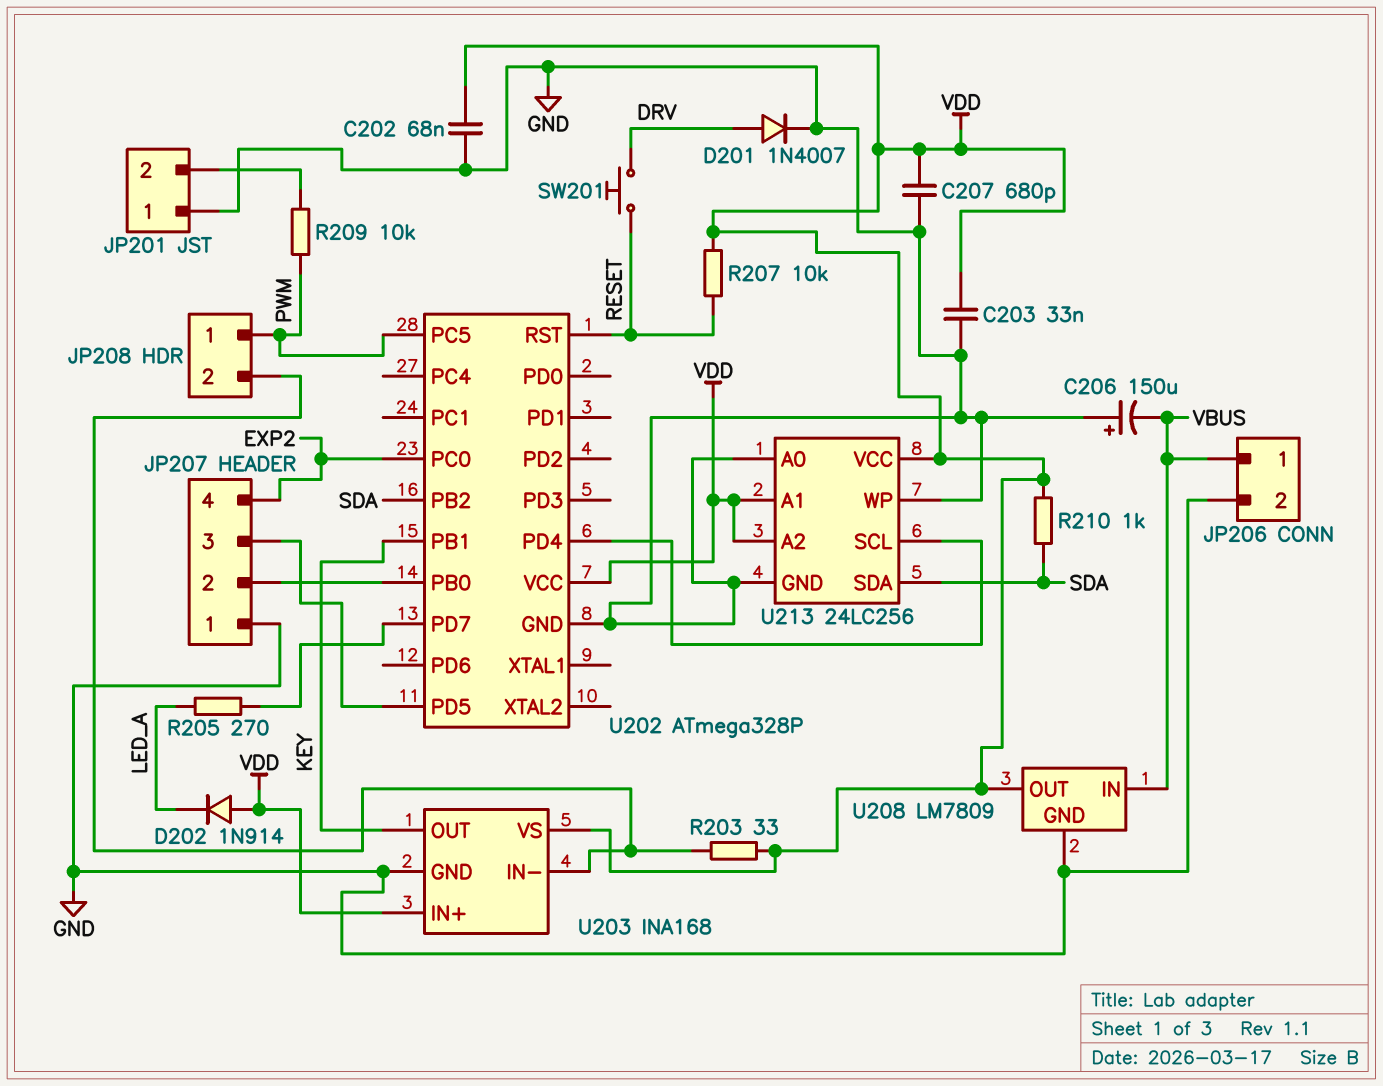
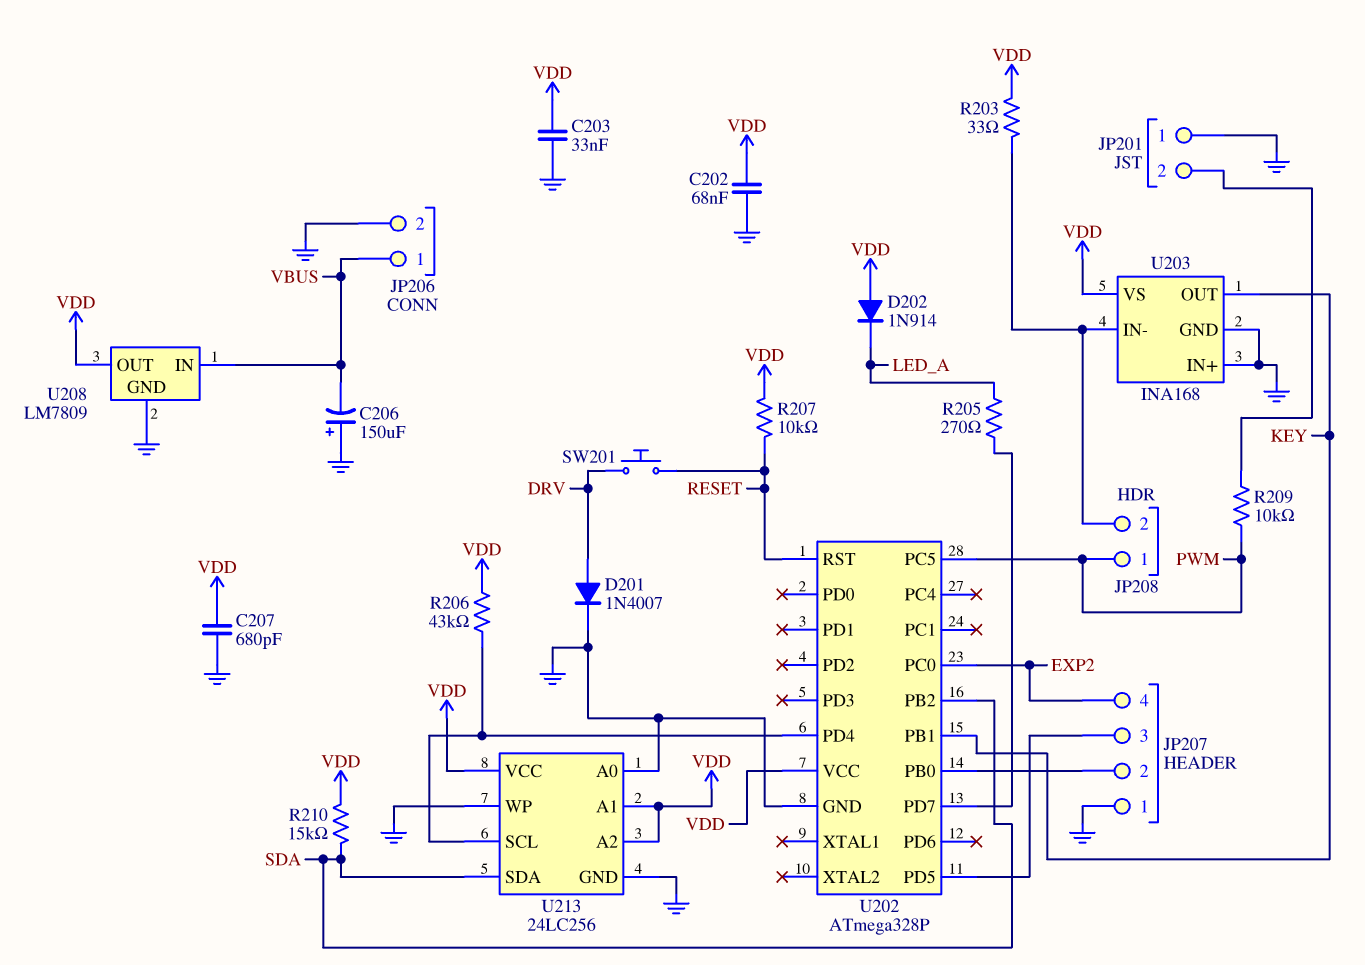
R206: none -> 43k (U202/PD4, VDD)
R210: 1k (SDA, VDD) -> 15k (SDA, VDD)
U203 pin IN+: VDD -> GND

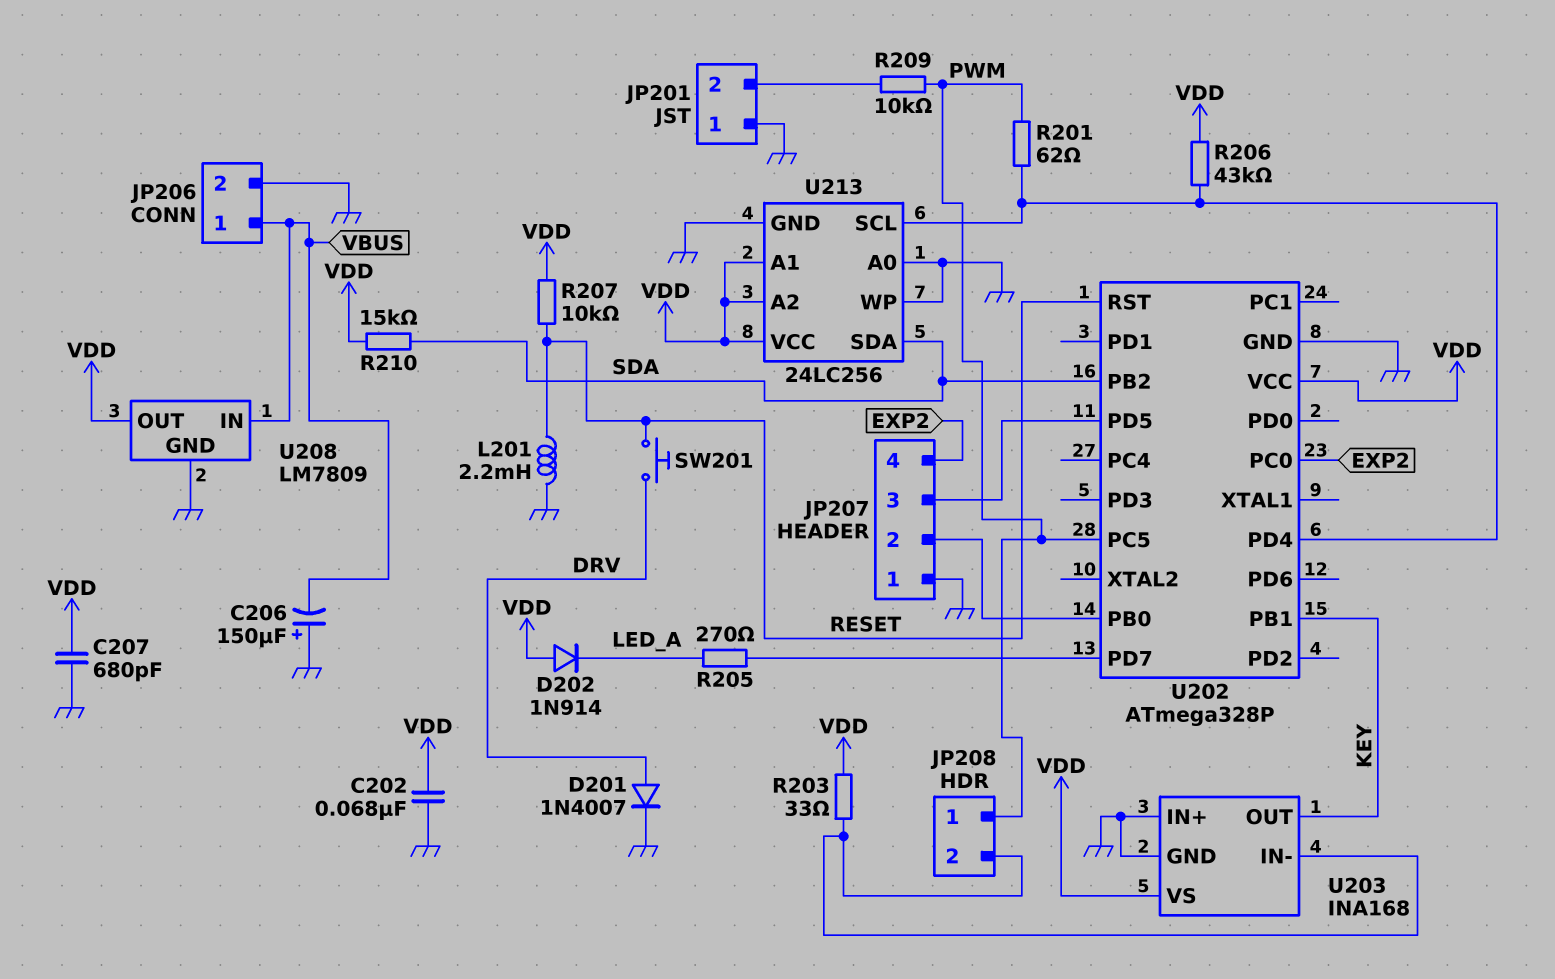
C203: 33nF (GND, VDD) -> none
L201: none -> 2.2mH (GND, RESET)
R201: none -> 62 (PWM, U202/PD4)

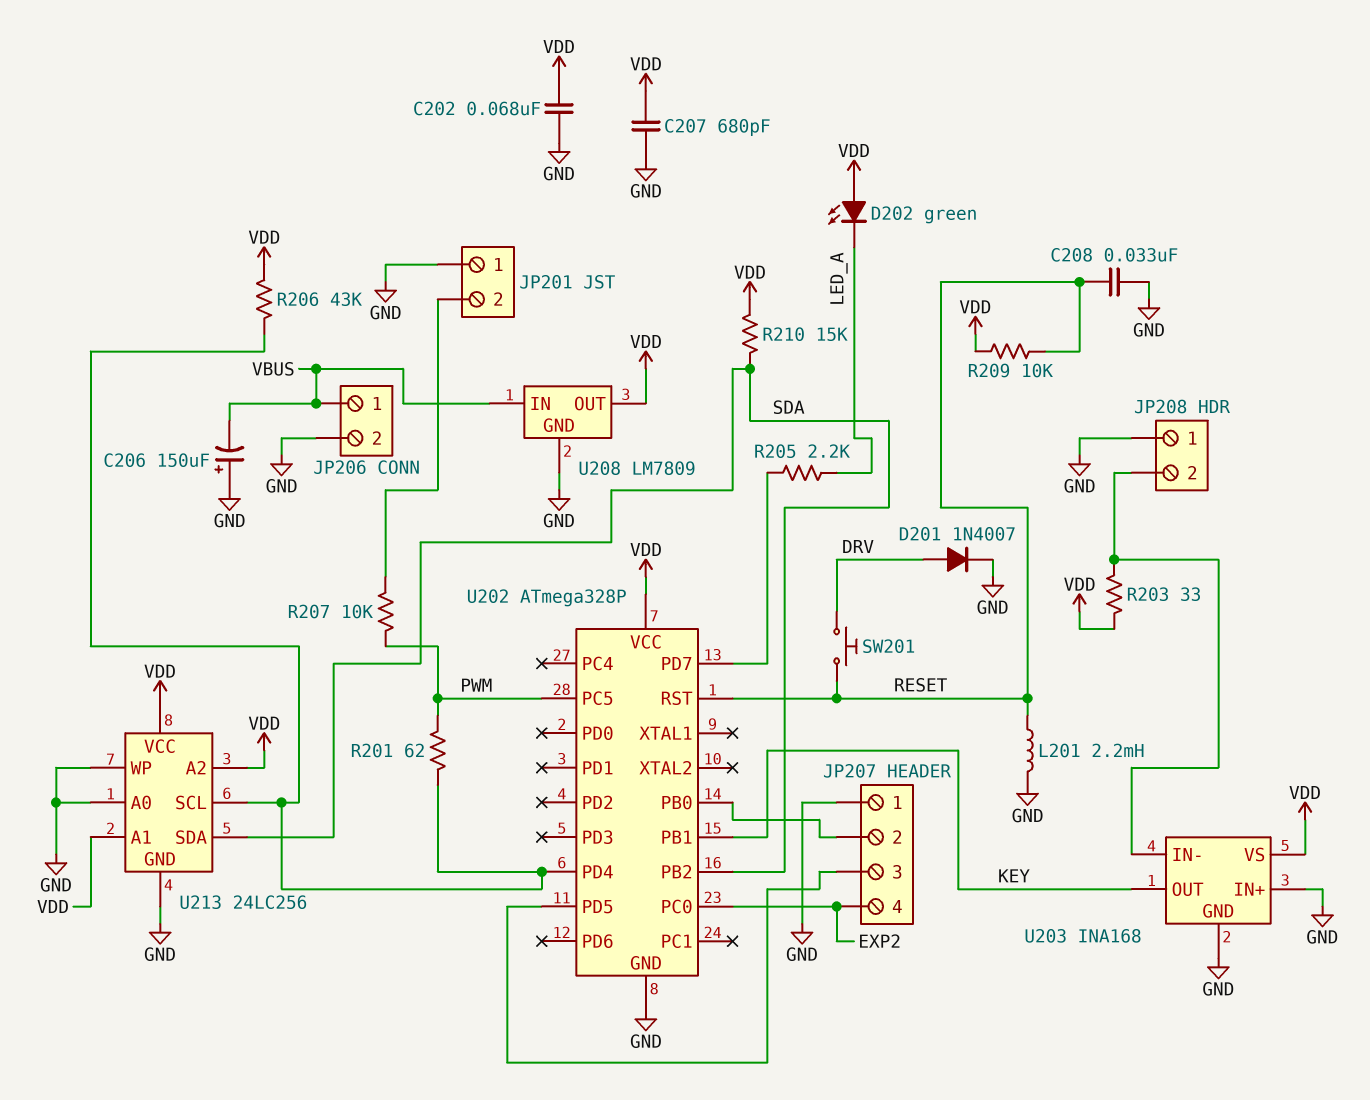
C208: none -> 33nF (GND, RESET)
D202: diode 1N914 (A VDD, K LED_A) -> LED green (A VDD, K LED_A)
JP208 pin 1: PWM -> GND
R205: 270 (LED_A, U202/PD7) -> 2.2k (LED_A, U202/PD7)
R207: 10k (RESET, VDD) -> 10k (JP201/2, PWM)
R209: 10k (JP201/2, PWM) -> 10k (RESET, VDD)

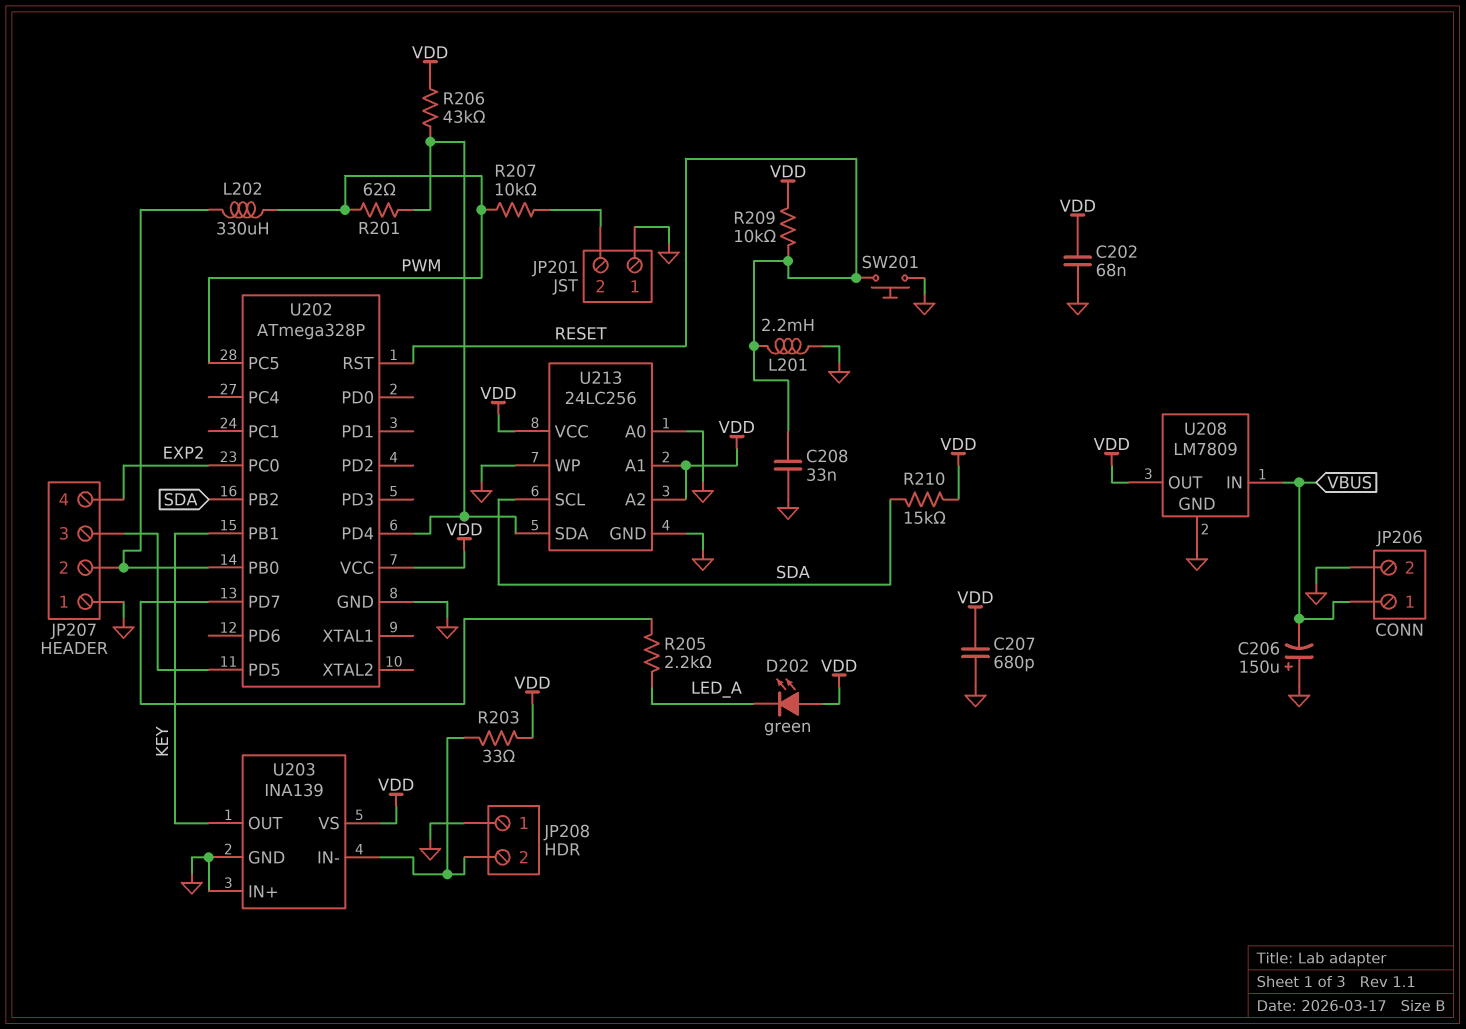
D201: diode 1N4007 (A DRV, K GND) -> none
L202: none -> 330uH (JP207/2, PWM)
SW201: button (DRV, RESET) -> button (GND, RESET)
U203: INA168 -> INA139
U213 pin SCL: U202/PD4 -> SDA
U213 pin SDA: SDA -> U202/PD4

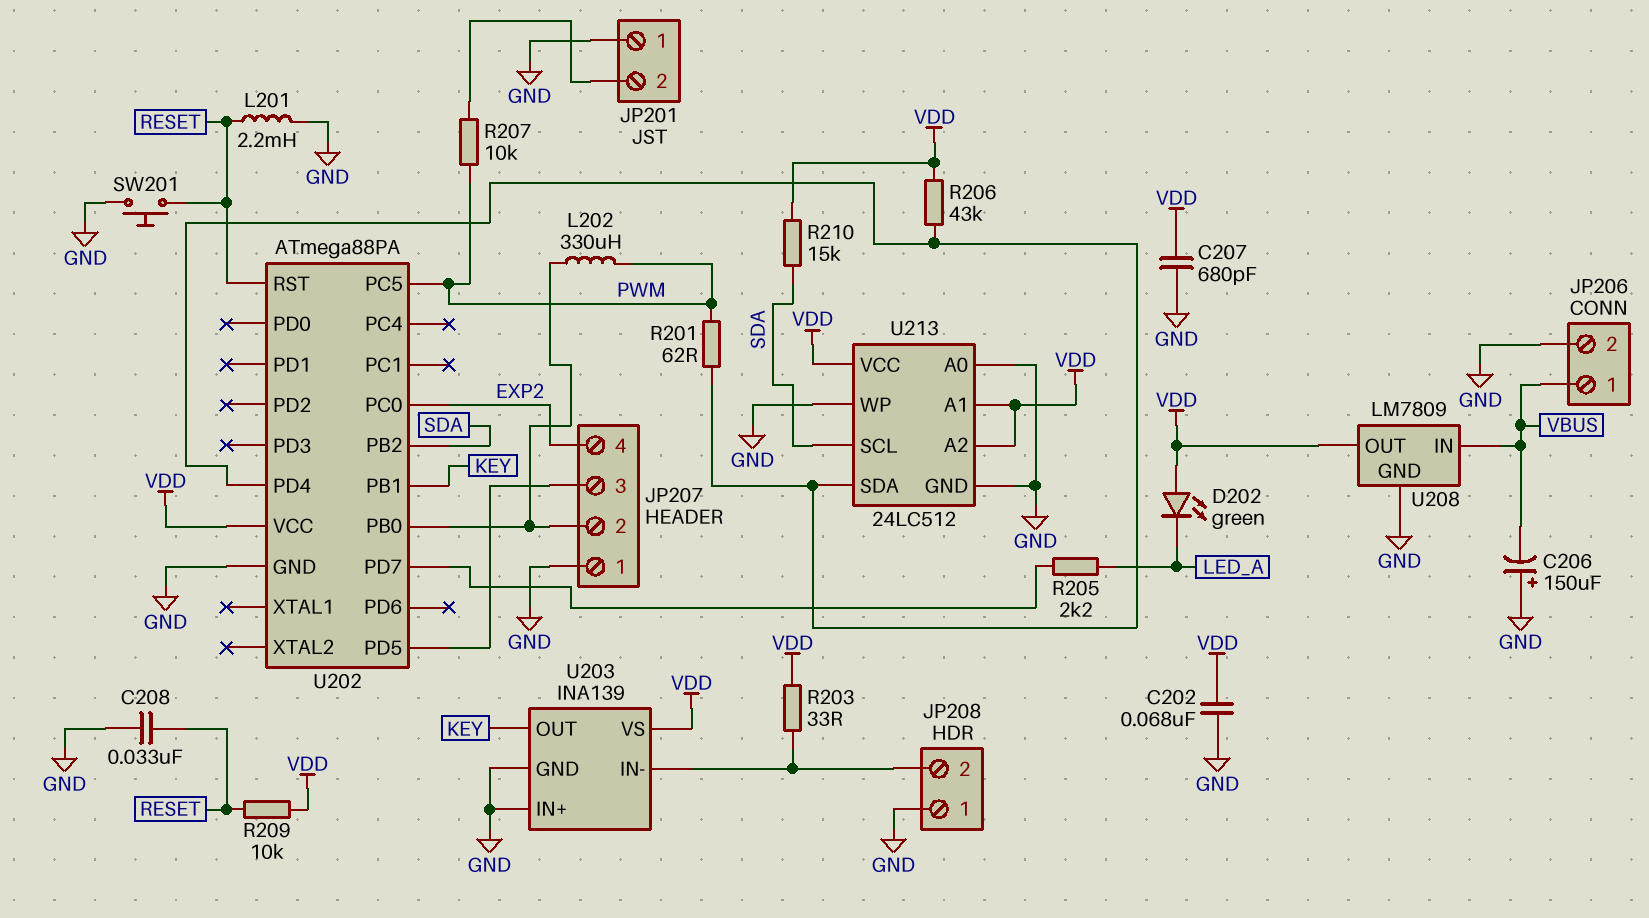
U202: ATmega328P -> ATmega88PA
U213: 24LC256 -> 24LC512

